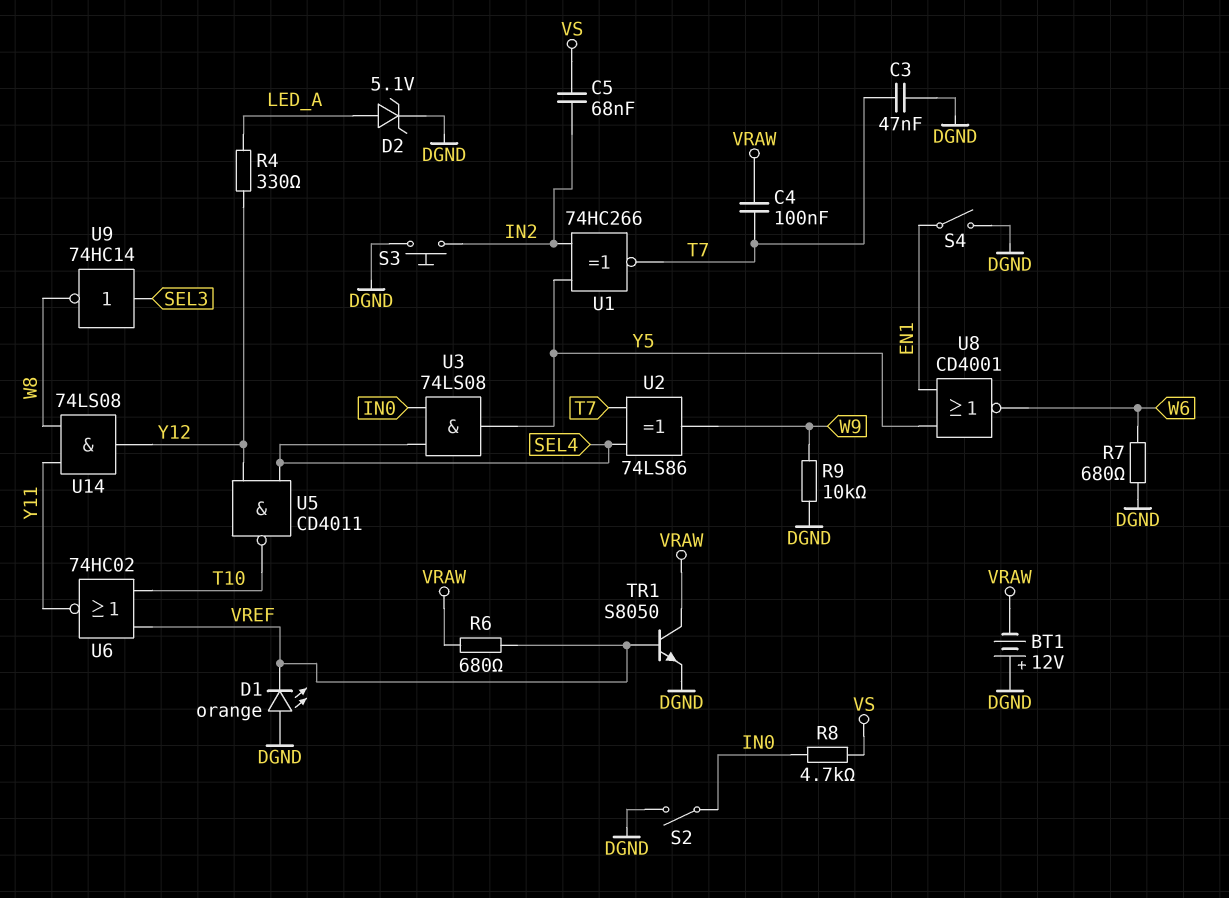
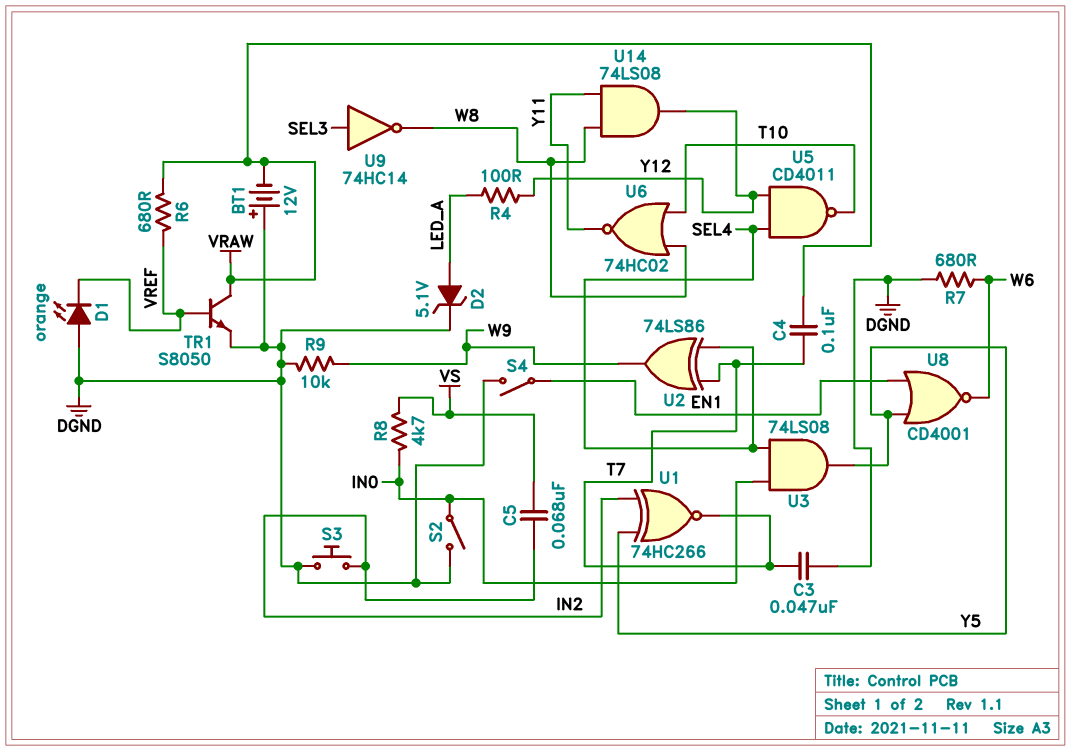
R4: 330 (LED_A, Y12) -> 100 (LED_A, Y12)
U6: NOR 74HC02 (in T10, in VREF, out Y11) -> NOR 74HC02 (in T10, in W8, out Y11)

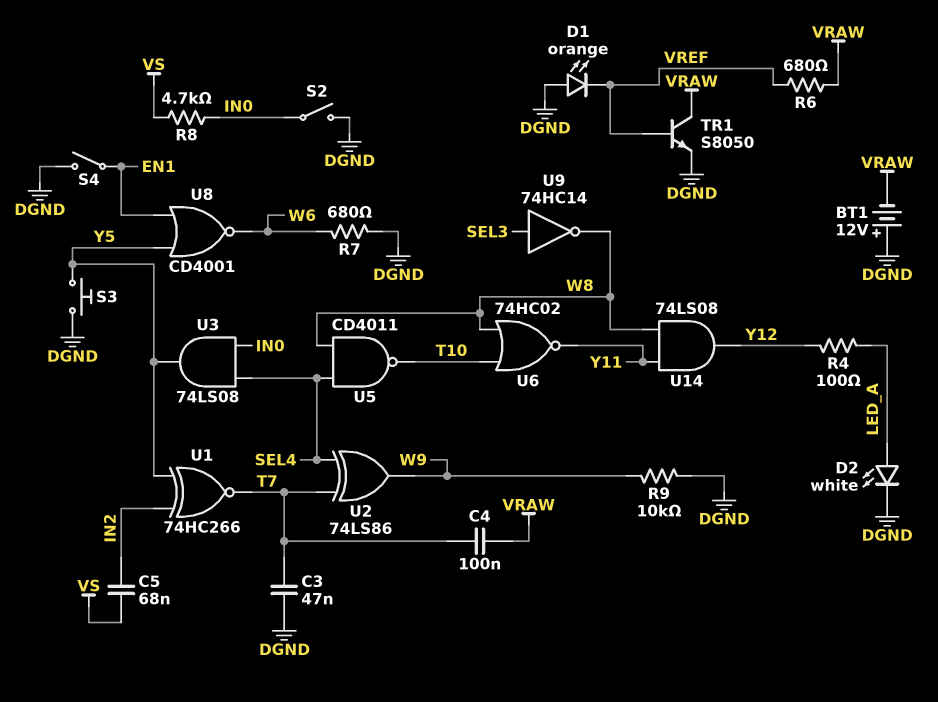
D2: zener 5.1V (A LED_A, K DGND) -> LED white (A LED_A, K DGND)
S3: button (DGND, IN2) -> button (DGND, Y5)
U5: NAND CD4011 (in SEL4, in Y12, out T10) -> NAND CD4011 (in SEL4, in W8, out T10)

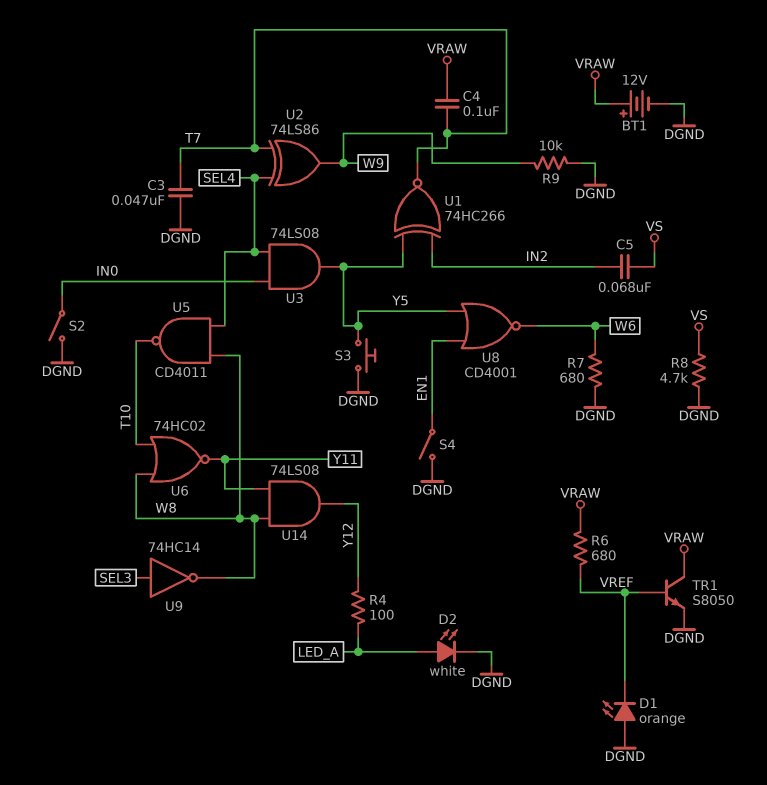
BT1: 12V (plus DGND, minus VRAW) -> 12V (plus VRAW, minus DGND)
R8: 4.7k (IN0, VS) -> 4.7k (DGND, VS)

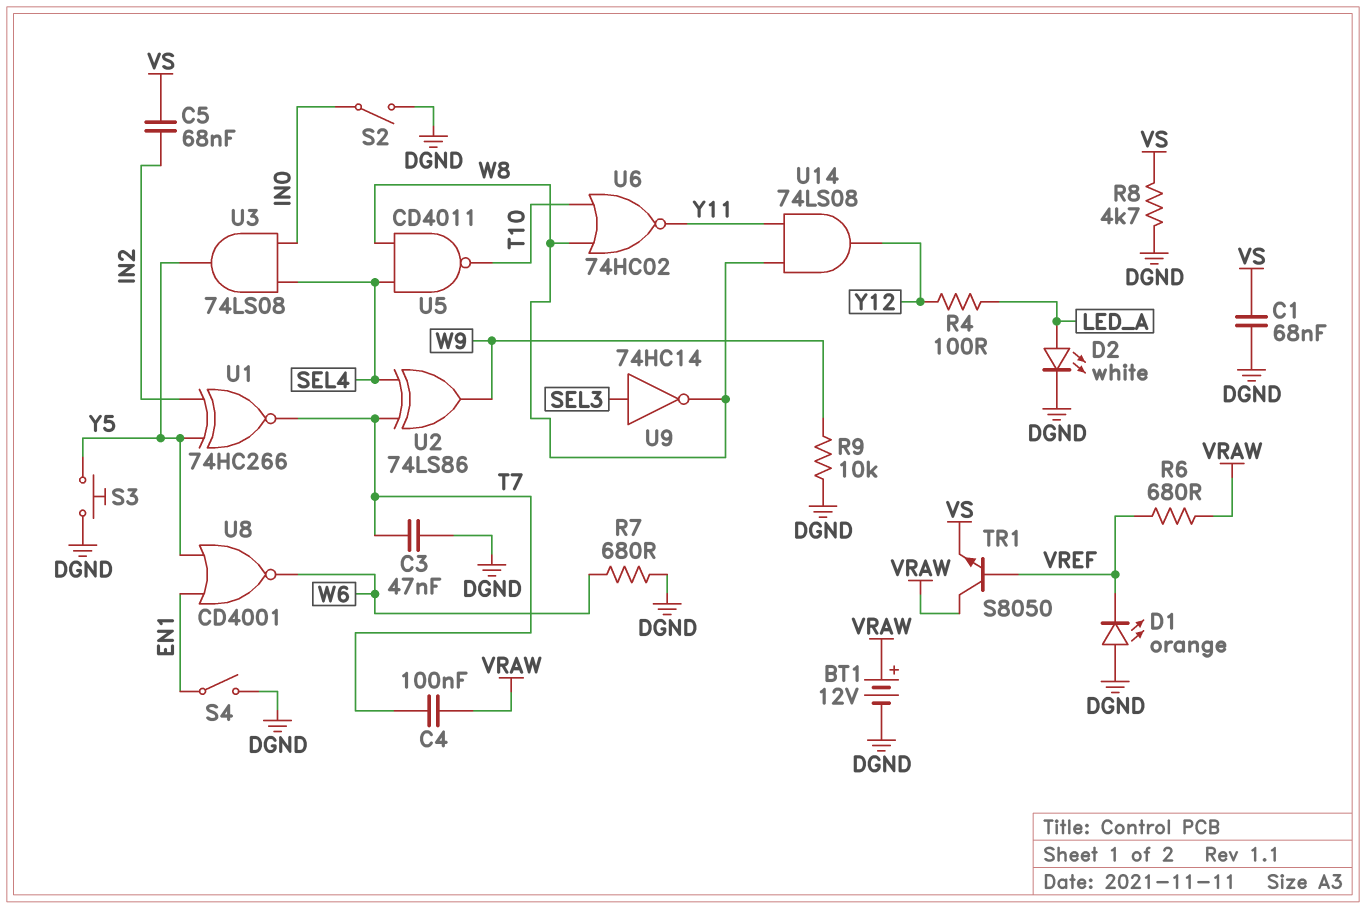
C1: none -> 68nF (DGND, VS)
TR1: NPN S8050 (B VREF, C VRAW, E DGND) -> NPN S8050 (B VREF, C VRAW, E VS)

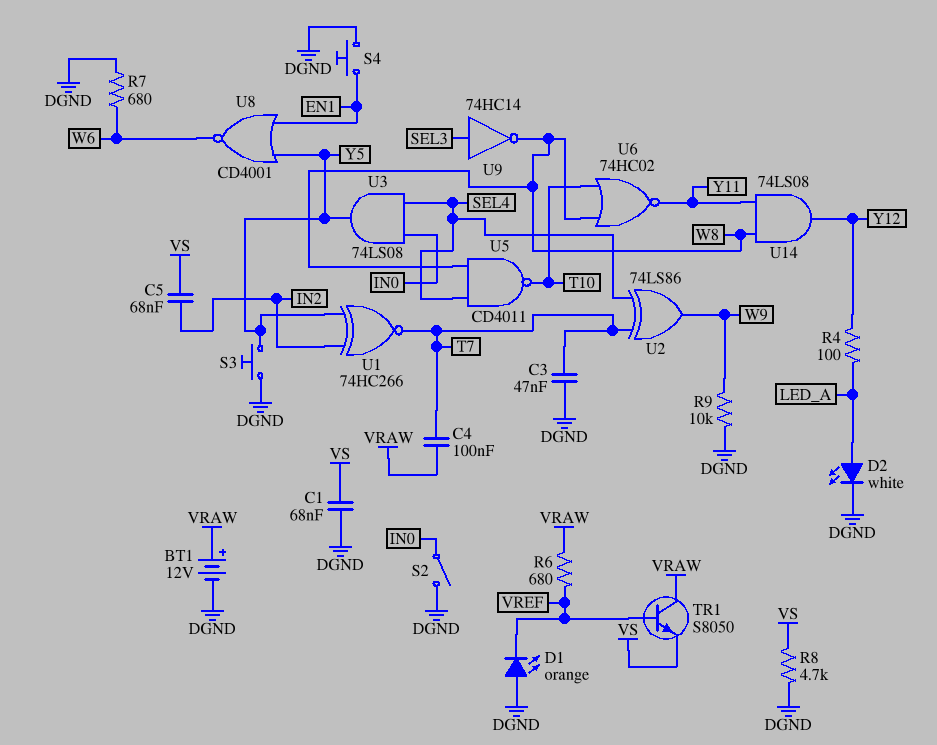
S4: switch (DGND, EN1) -> button (DGND, EN1)

